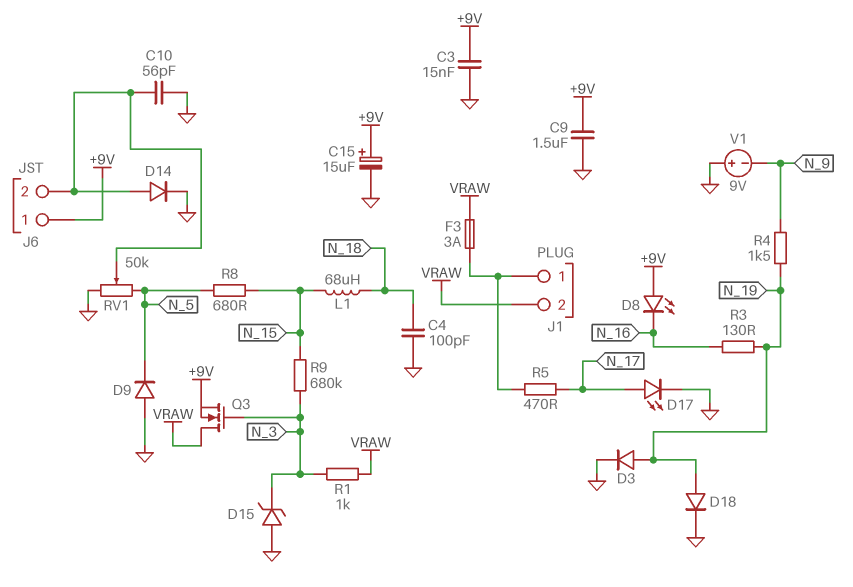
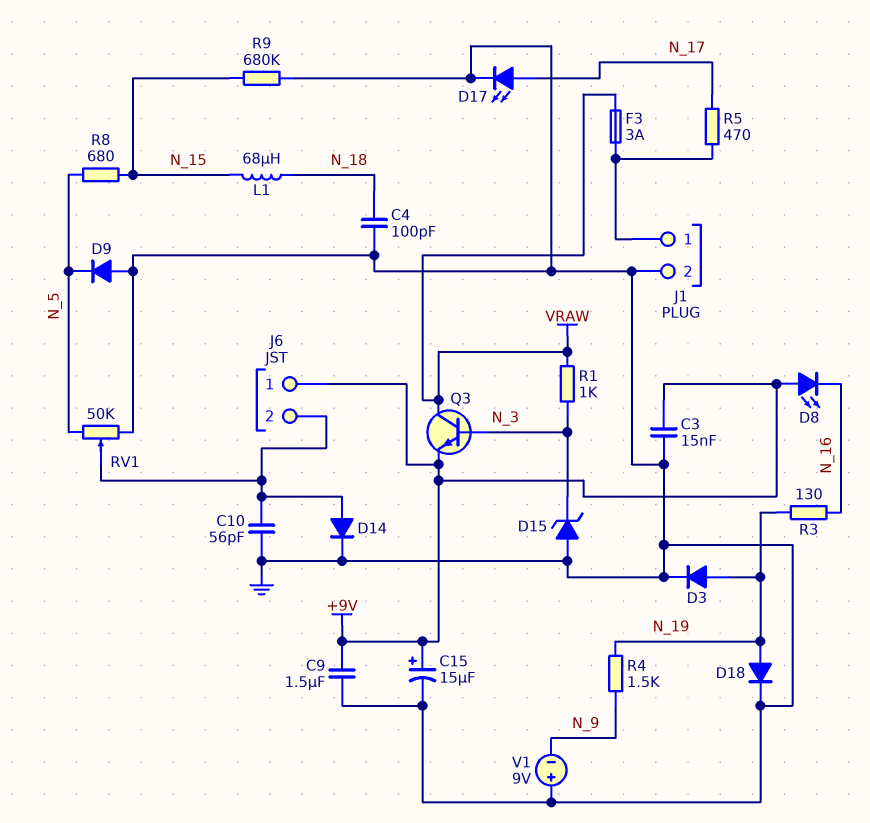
J1 pin 2: VRAW -> GND
Q3: NMOS (G N_3, D VRAW, S +9V) -> NPN (B N_3, C VRAW, E +9V)
R9: 680k (N_3, N_15) -> 680k (GND, N_15)

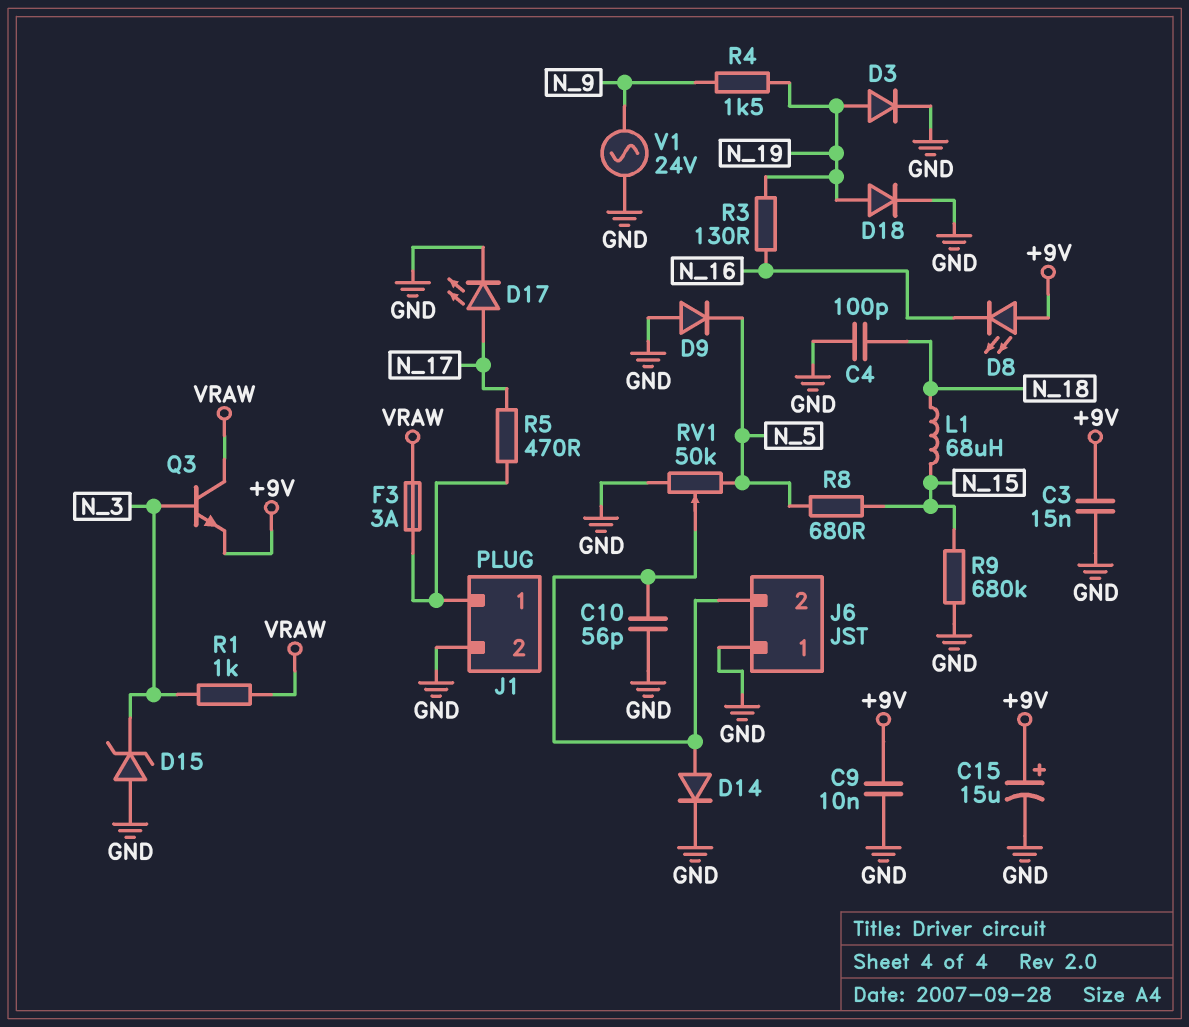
C9: 1.5uF (+9V, GND) -> 10nF (+9V, GND)
J6 pin 1: +9V -> GND
V1: 9V (plus GND, minus N_9) -> AC 24V (GND, N_9)

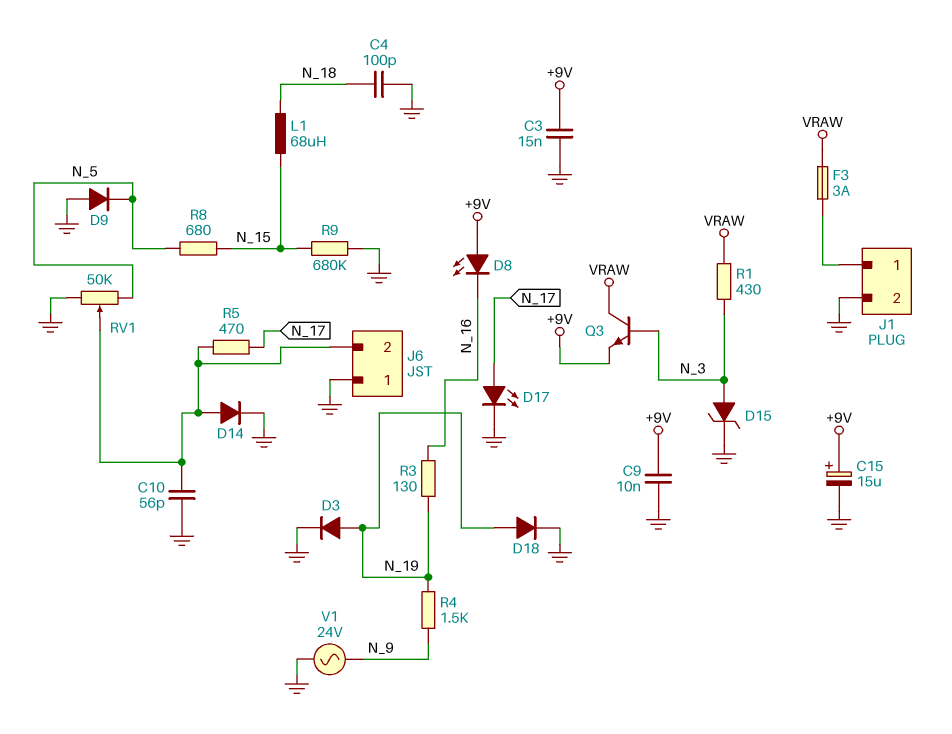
D15: zener (A GND, K N_3) -> zener (A N_3, K GND)
R1: 1k (N_3, VRAW) -> 430 (N_3, VRAW)
R5: 470 (J1/1, N_17) -> 470 (J6/2, N_17)

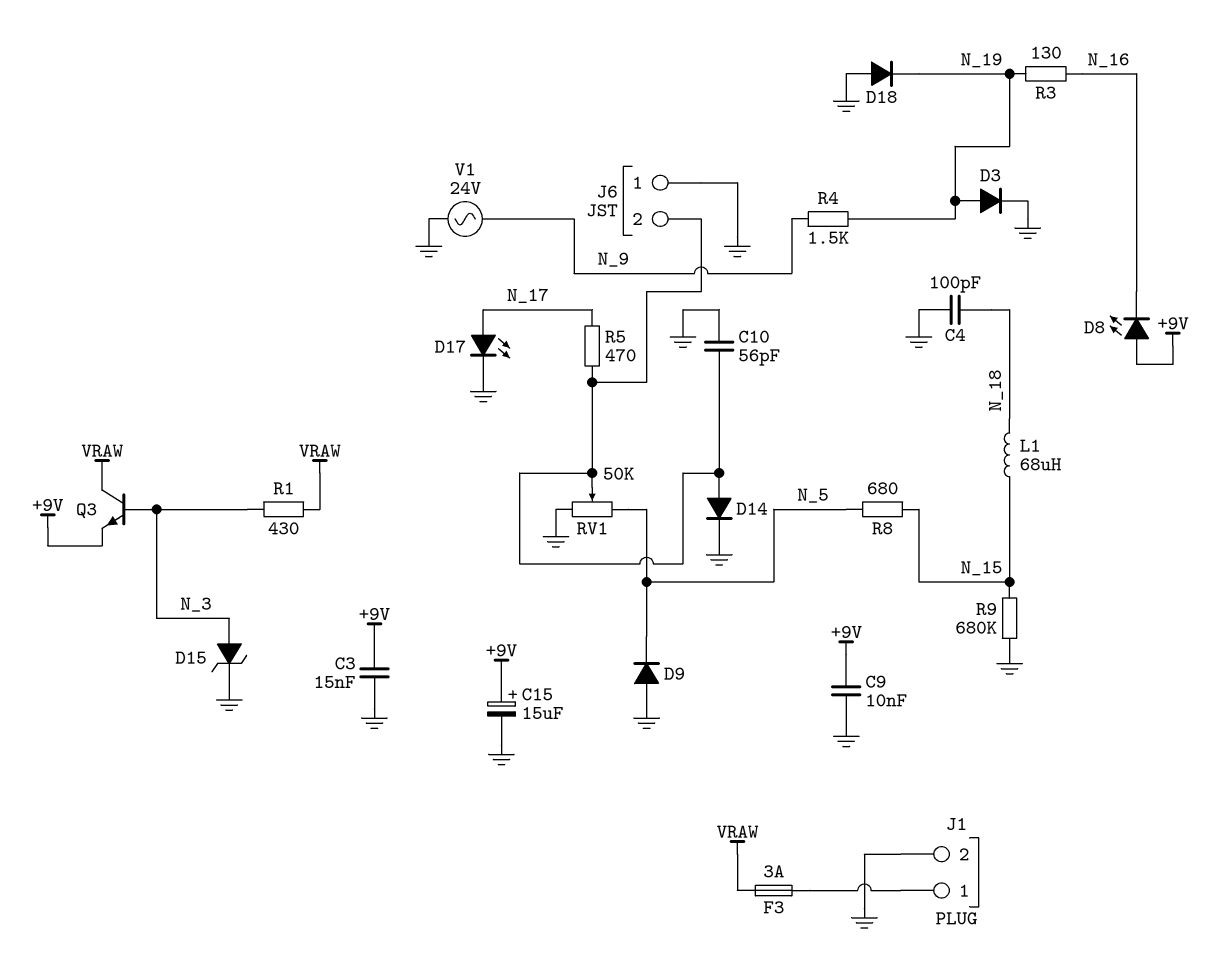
D18: diode (A N_19, K GND) -> diode (A GND, K N_19)

